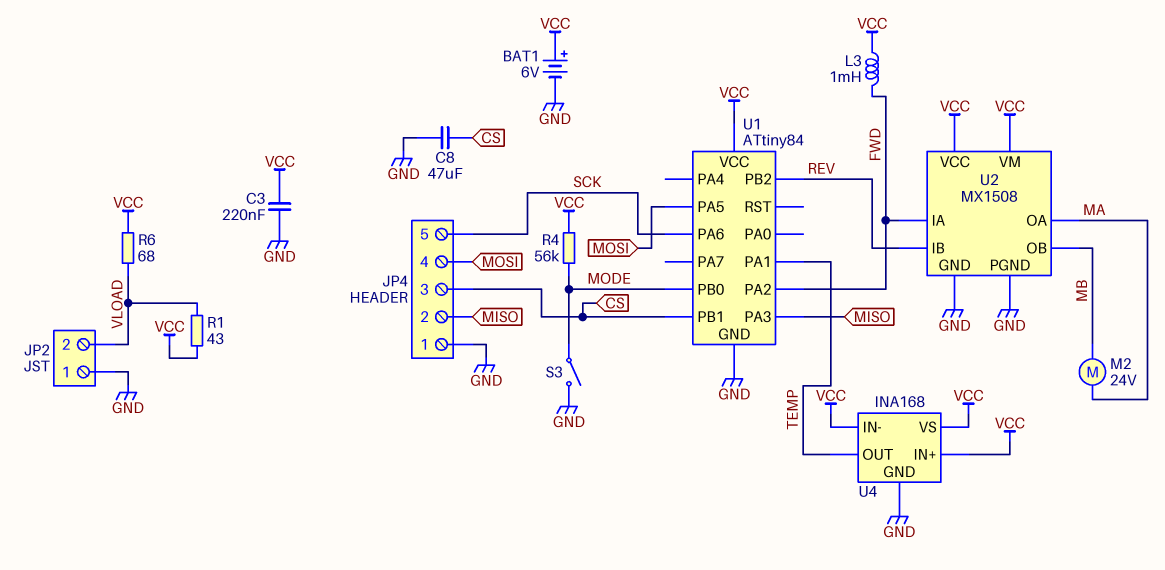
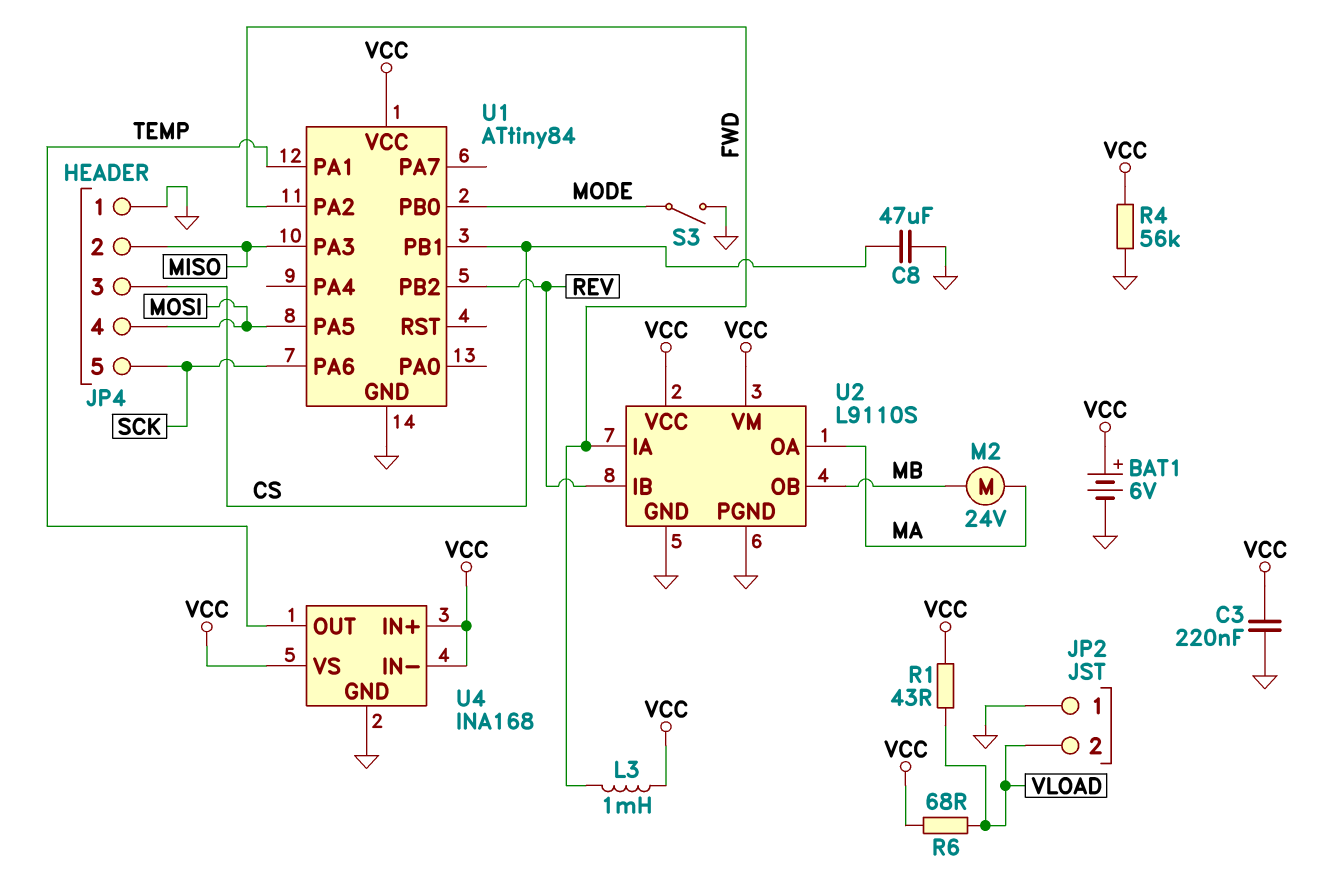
R4: 56k (MODE, VCC) -> 56k (GND, VCC)
U2: MX1508 -> L9110S

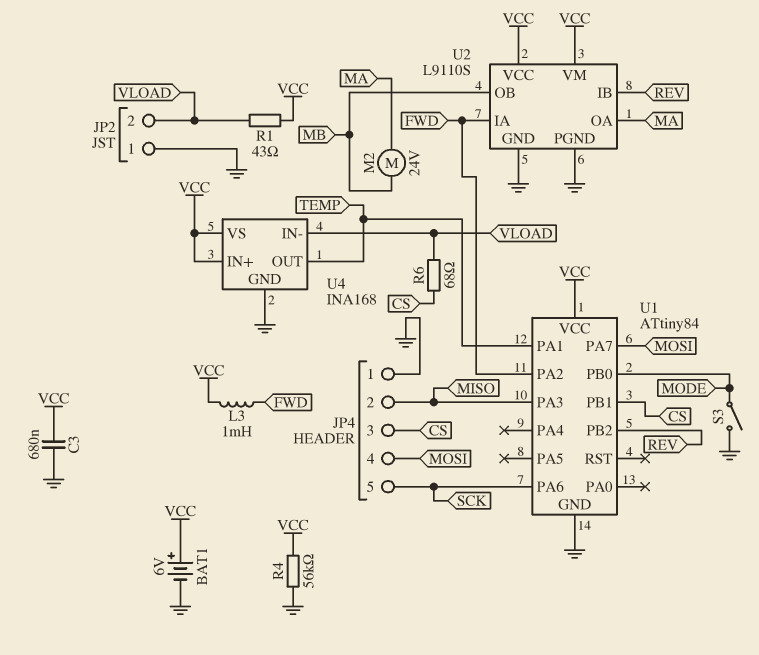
C3: 220nF (GND, VCC) -> 680nF (GND, VCC)
C8: 47uF (CS, GND) -> none
R6: 68 (VCC, VLOAD) -> 68 (CS, VLOAD)
U1 pin PA5: MOSI -> none
U1 pin PA7: none -> MOSI
U4 pin IN-: VCC -> VLOAD

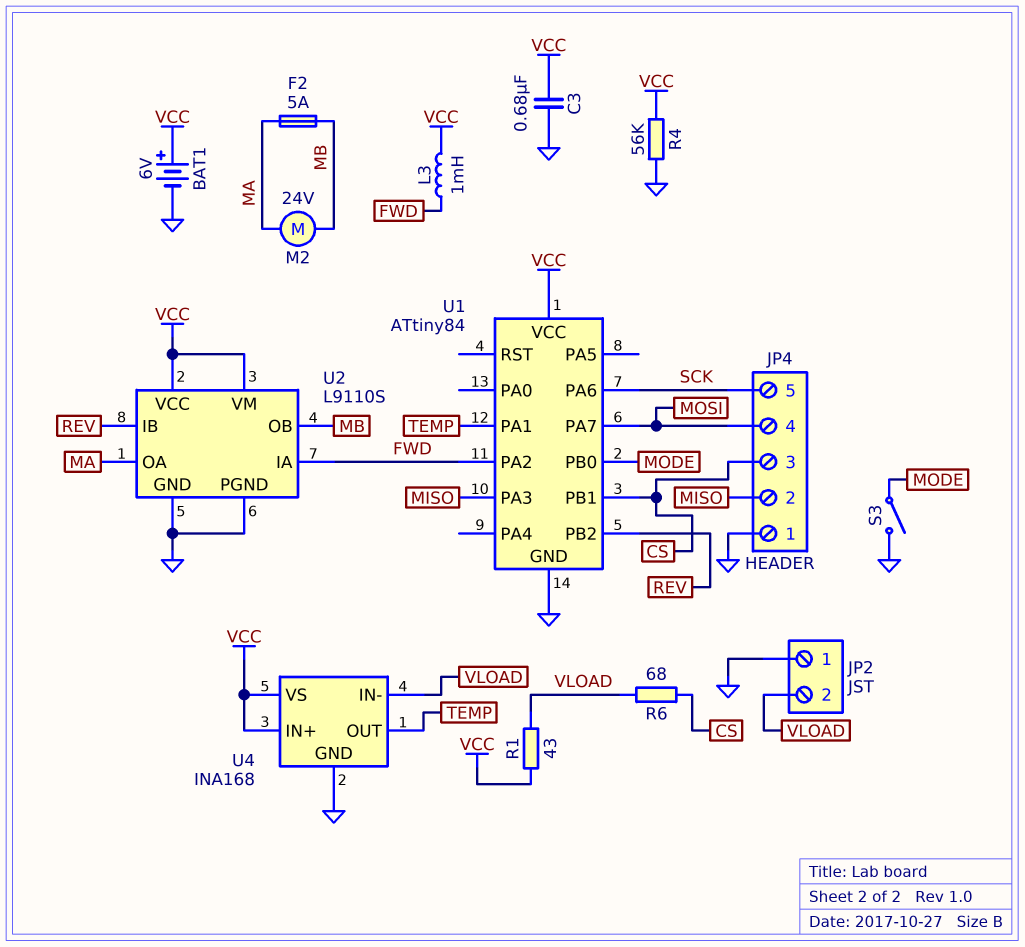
F2: none -> 5A (MA, MB)

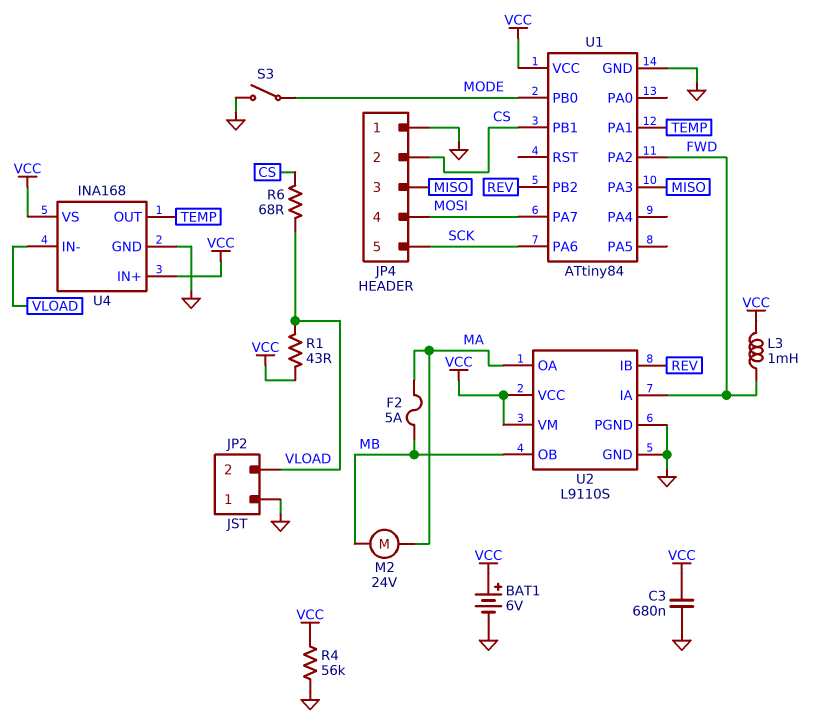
JP4 pin 2: MISO -> CS
JP4 pin 3: CS -> MISO

